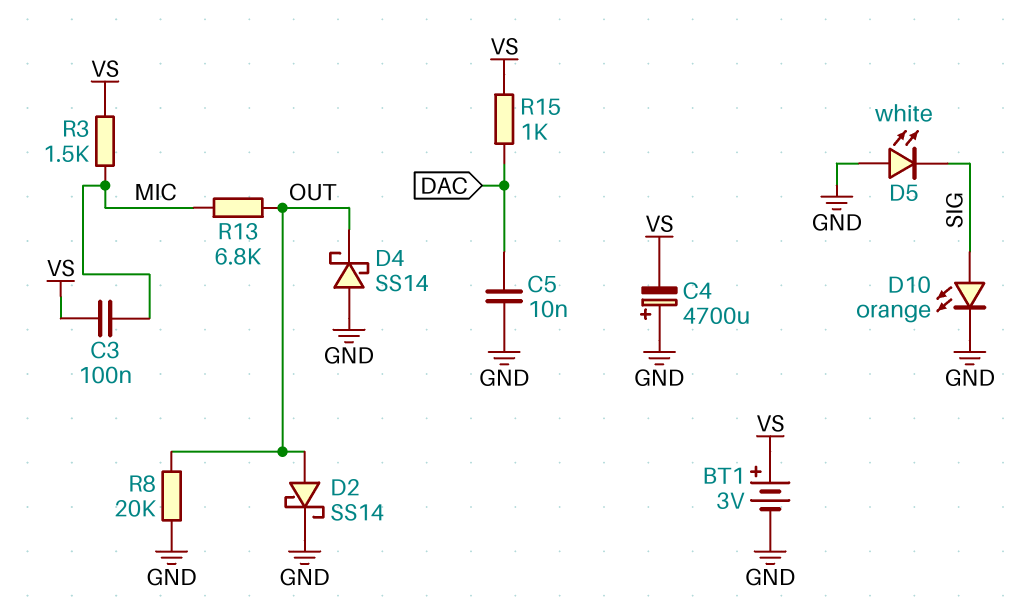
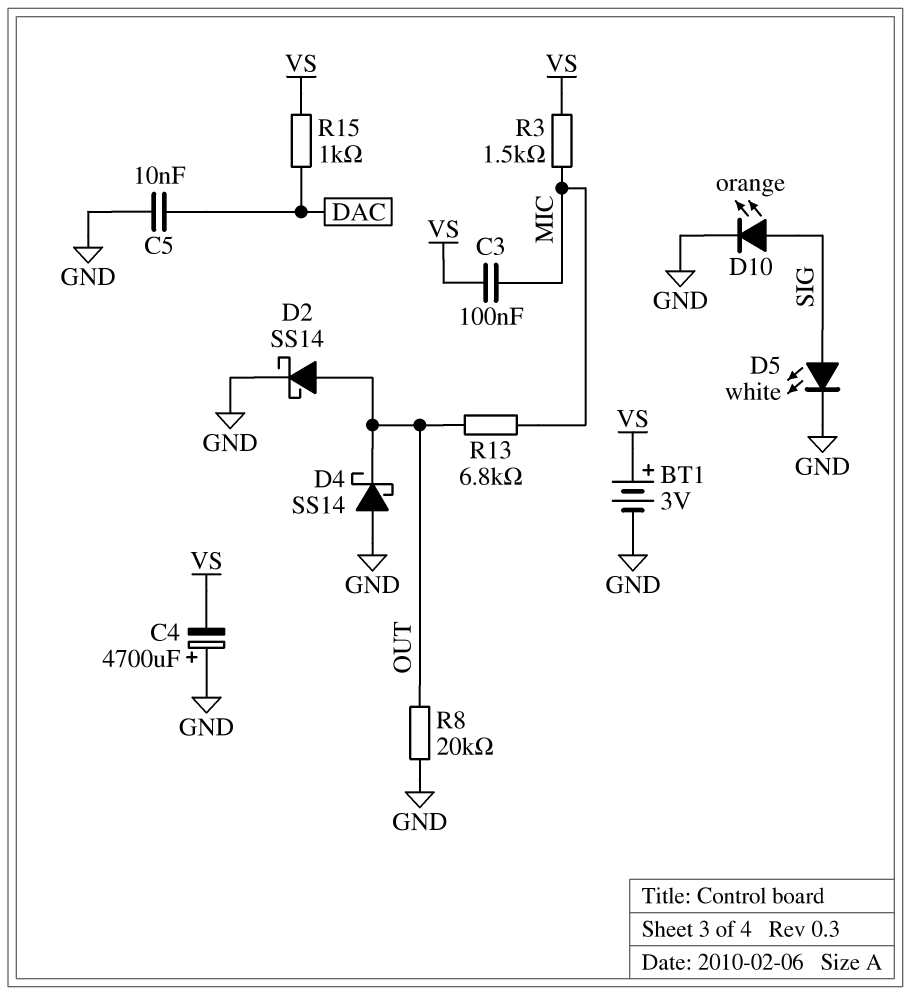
D5: LED white (A GND, K SIG) -> LED white (A SIG, K GND)

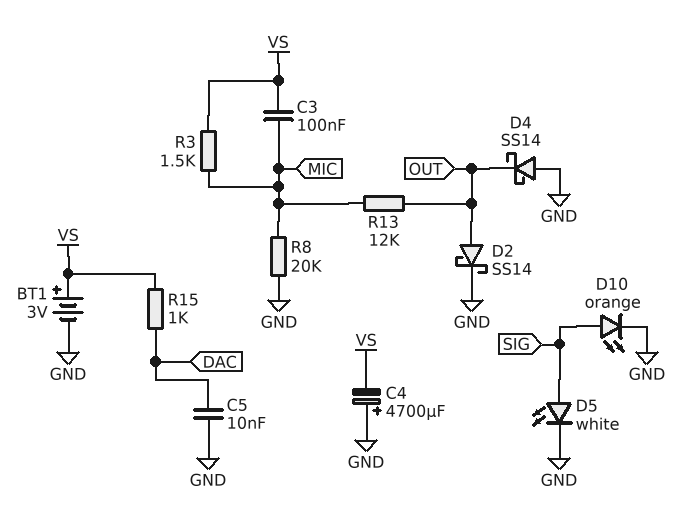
R8: 20k (GND, OUT) -> 20k (GND, MIC)
R13: 6.8k (MIC, OUT) -> 12k (MIC, OUT)

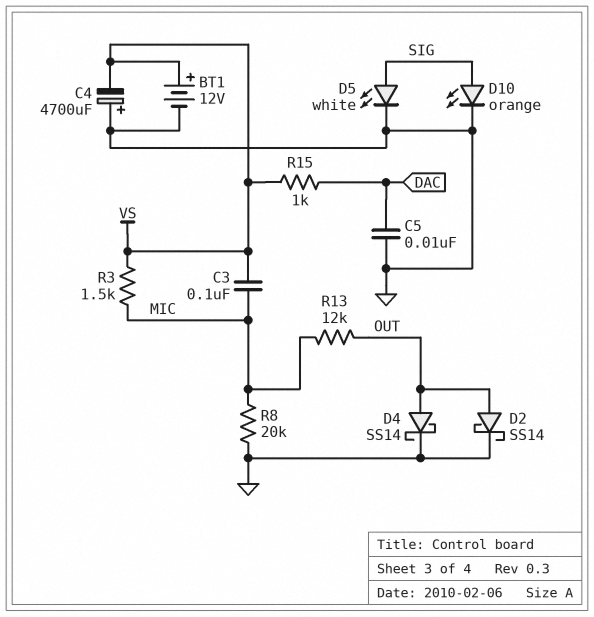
BT1: 3V (plus VS, minus GND) -> 12V (plus VS, minus GND)
D4: schottky SS14 (A GND, K OUT) -> schottky SS14 (A OUT, K GND)

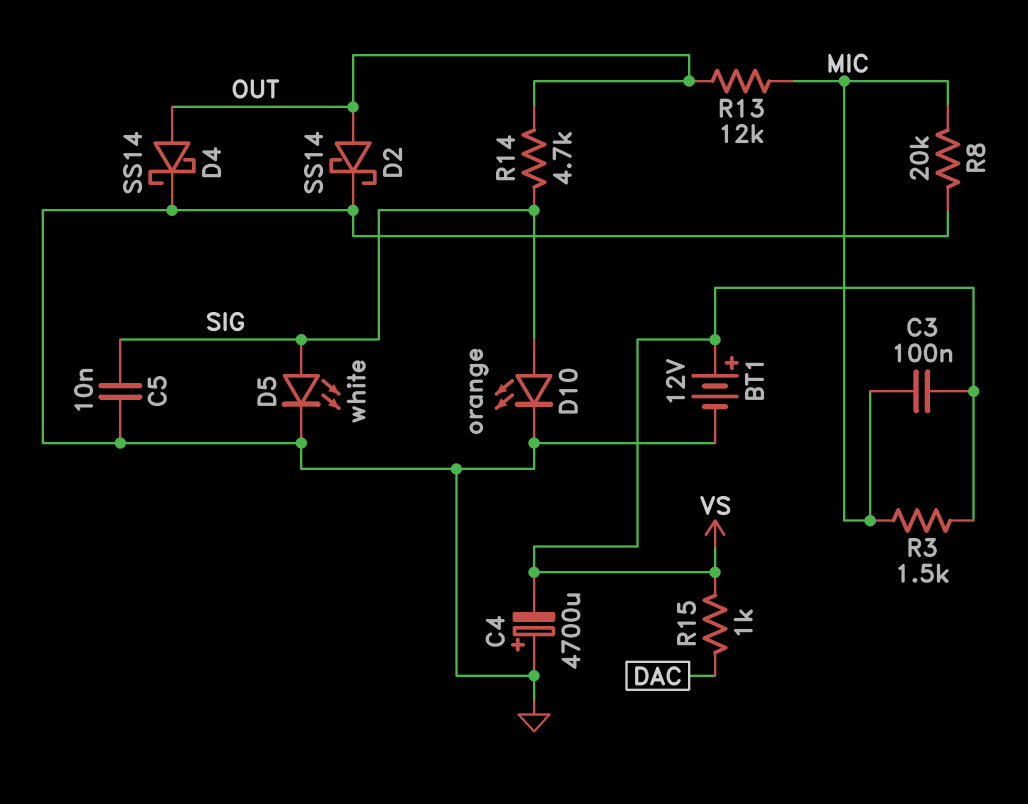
C5: 10nF (DAC, GND) -> 10nF (GND, SIG)
R14: none -> 4.7k (OUT, SIG)

